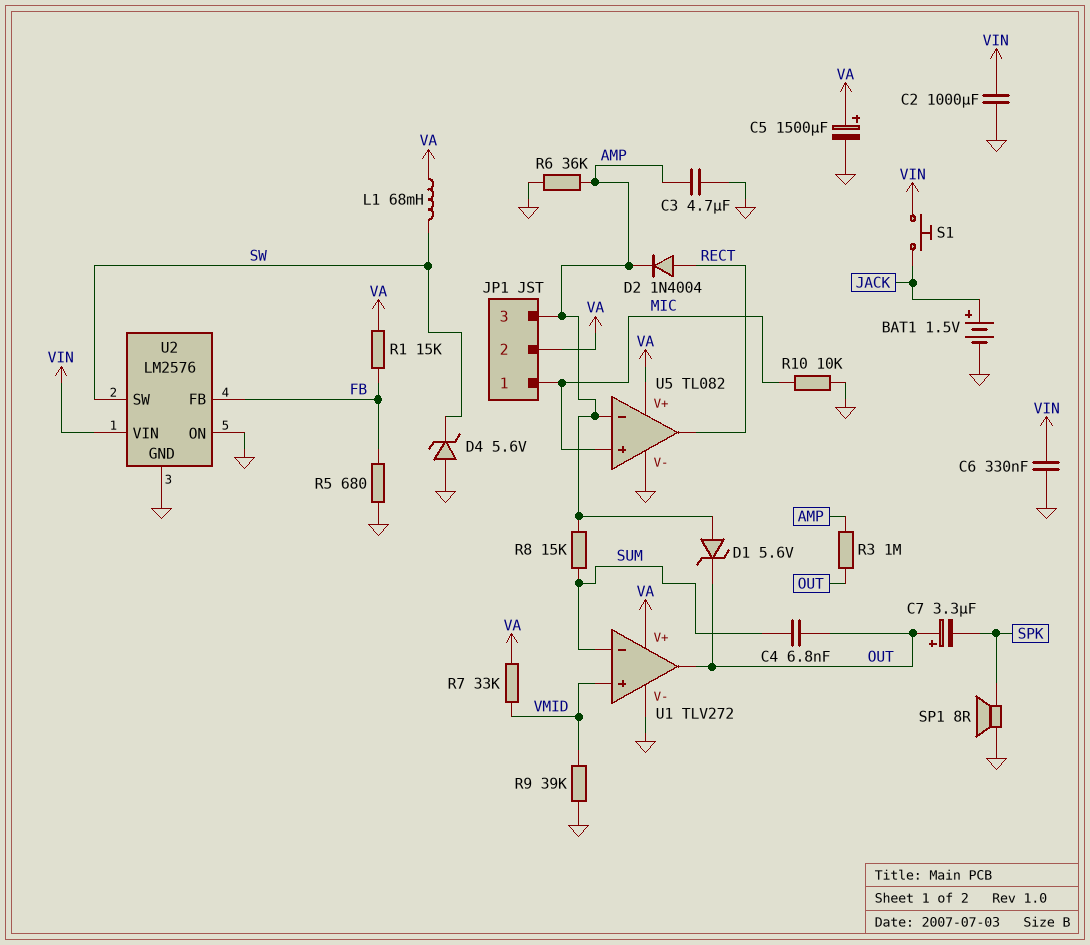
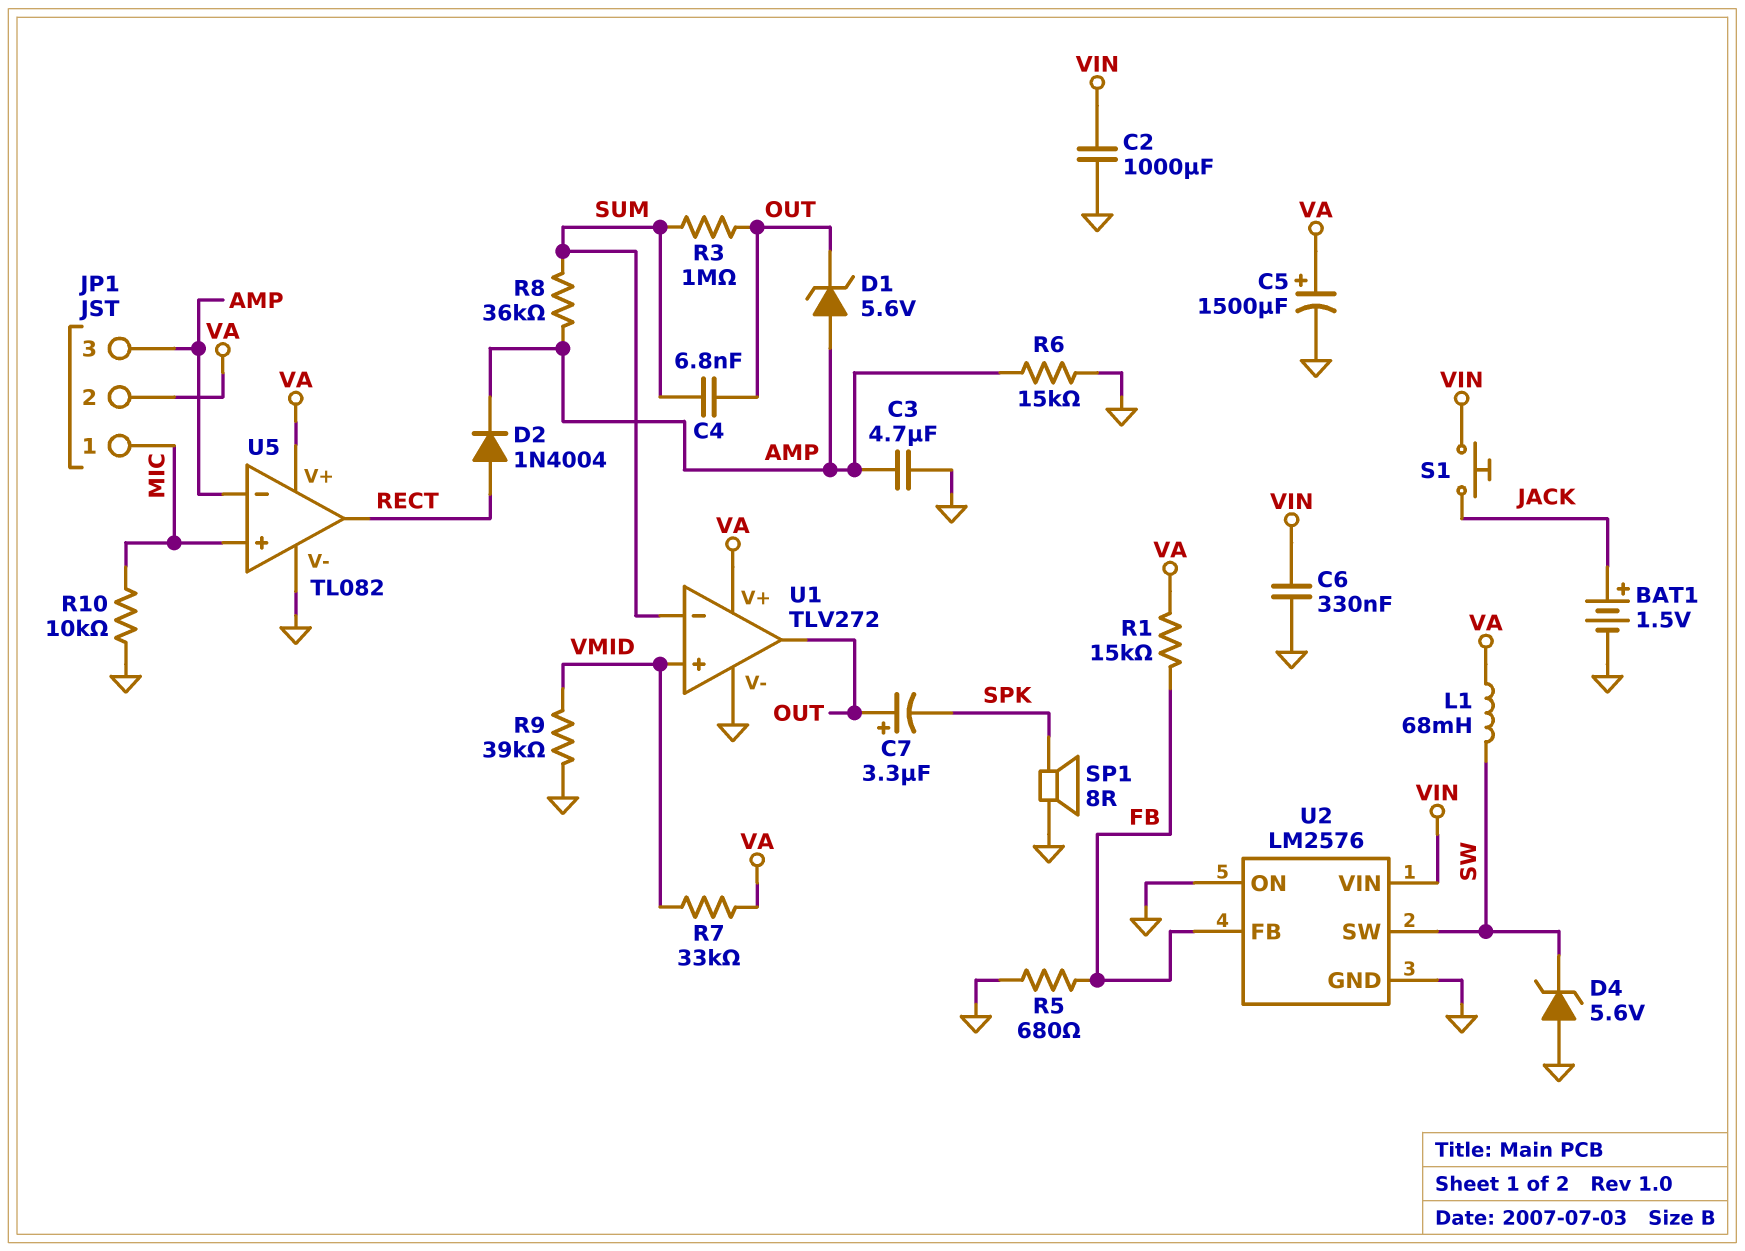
R3: 1M (AMP, OUT) -> 1M (OUT, SUM)
R6: 36k (AMP, GND) -> 15k (AMP, GND)
R8: 15k (AMP, SUM) -> 36k (AMP, SUM)

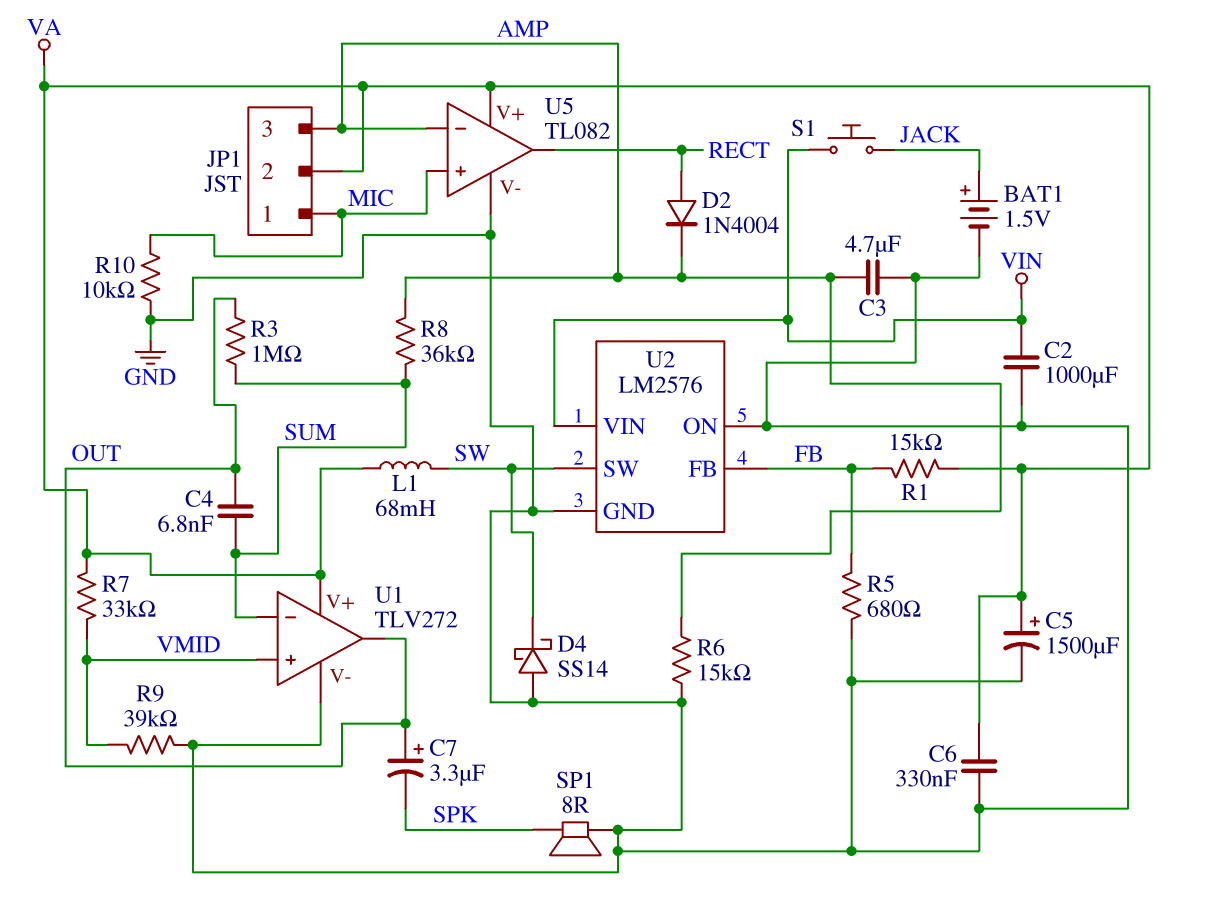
C6: 330nF (GND, VIN) -> 330nF (GND, VA)
D1: zener 5.6V (A AMP, K OUT) -> none
D4: zener 5.6V (A GND, K SW) -> schottky SS14 (A GND, K SW)

